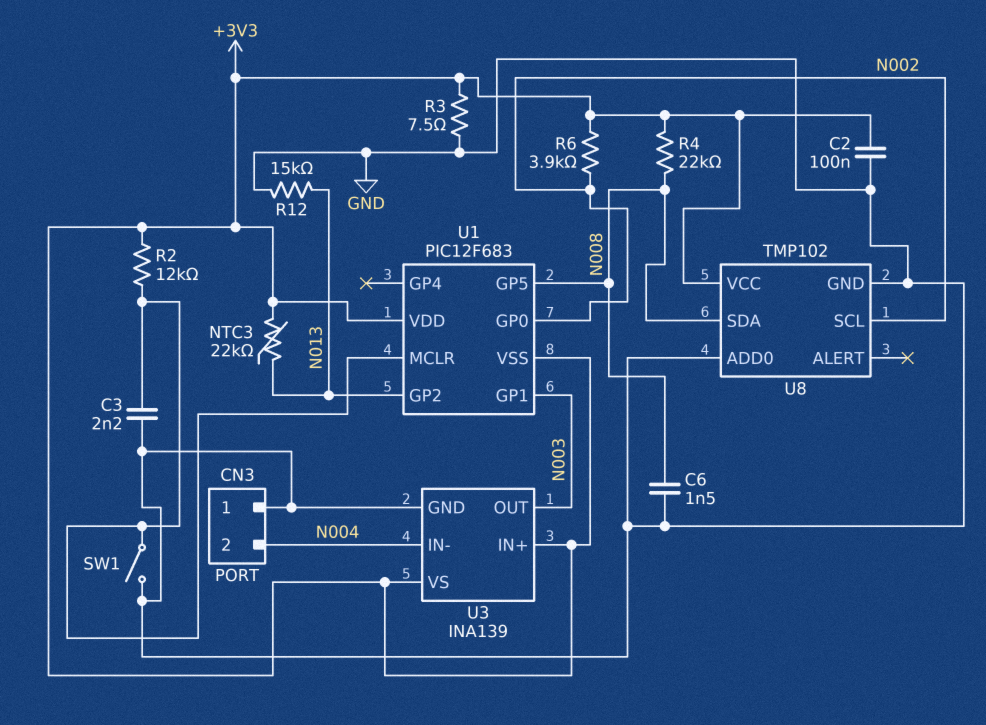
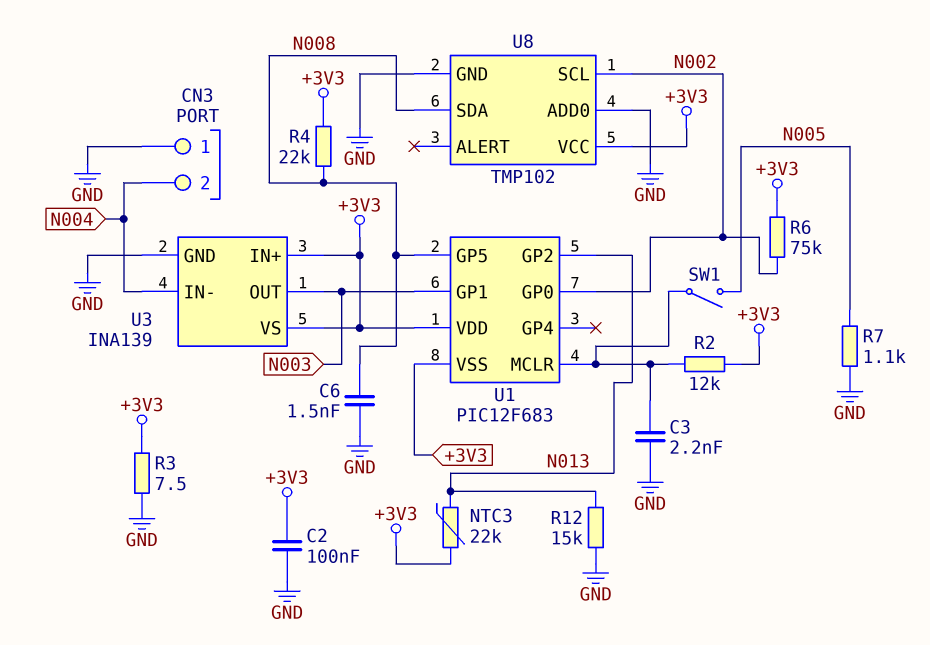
R6: 3.9k (+3V3, N002) -> 75k (+3V3, N002)
R7: none -> 1.1k (GND, N005)
SW1: switch (GND, U1/MCLR) -> switch (N005, U1/MCLR)

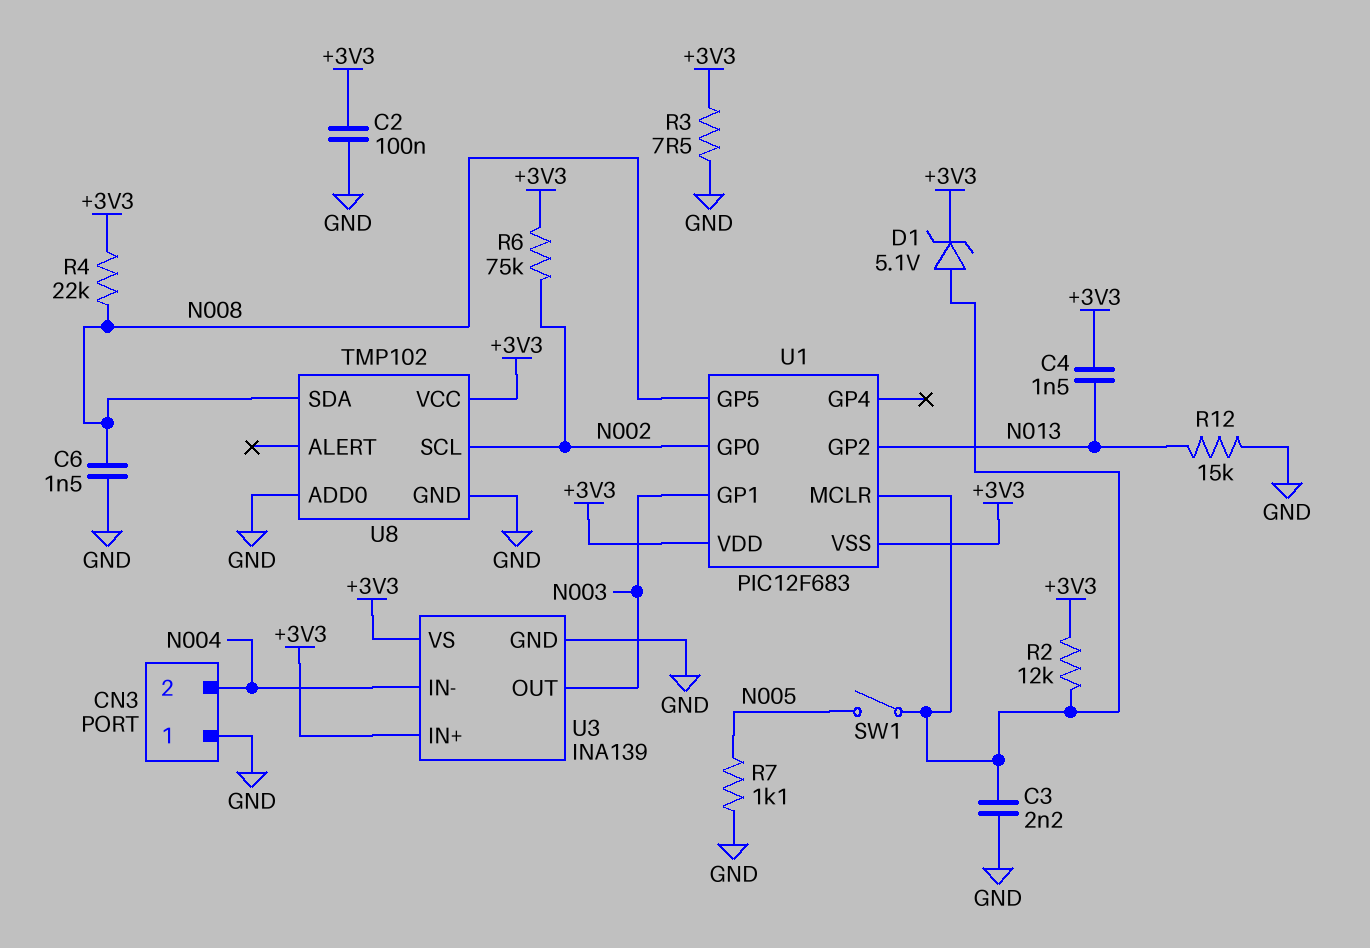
C4: none -> 1.5nF (+3V3, N013)
D1: none -> zener 5.1V (A U1/MCLR, K +3V3)
NTC3: 22k (+3V3, N013) -> none

